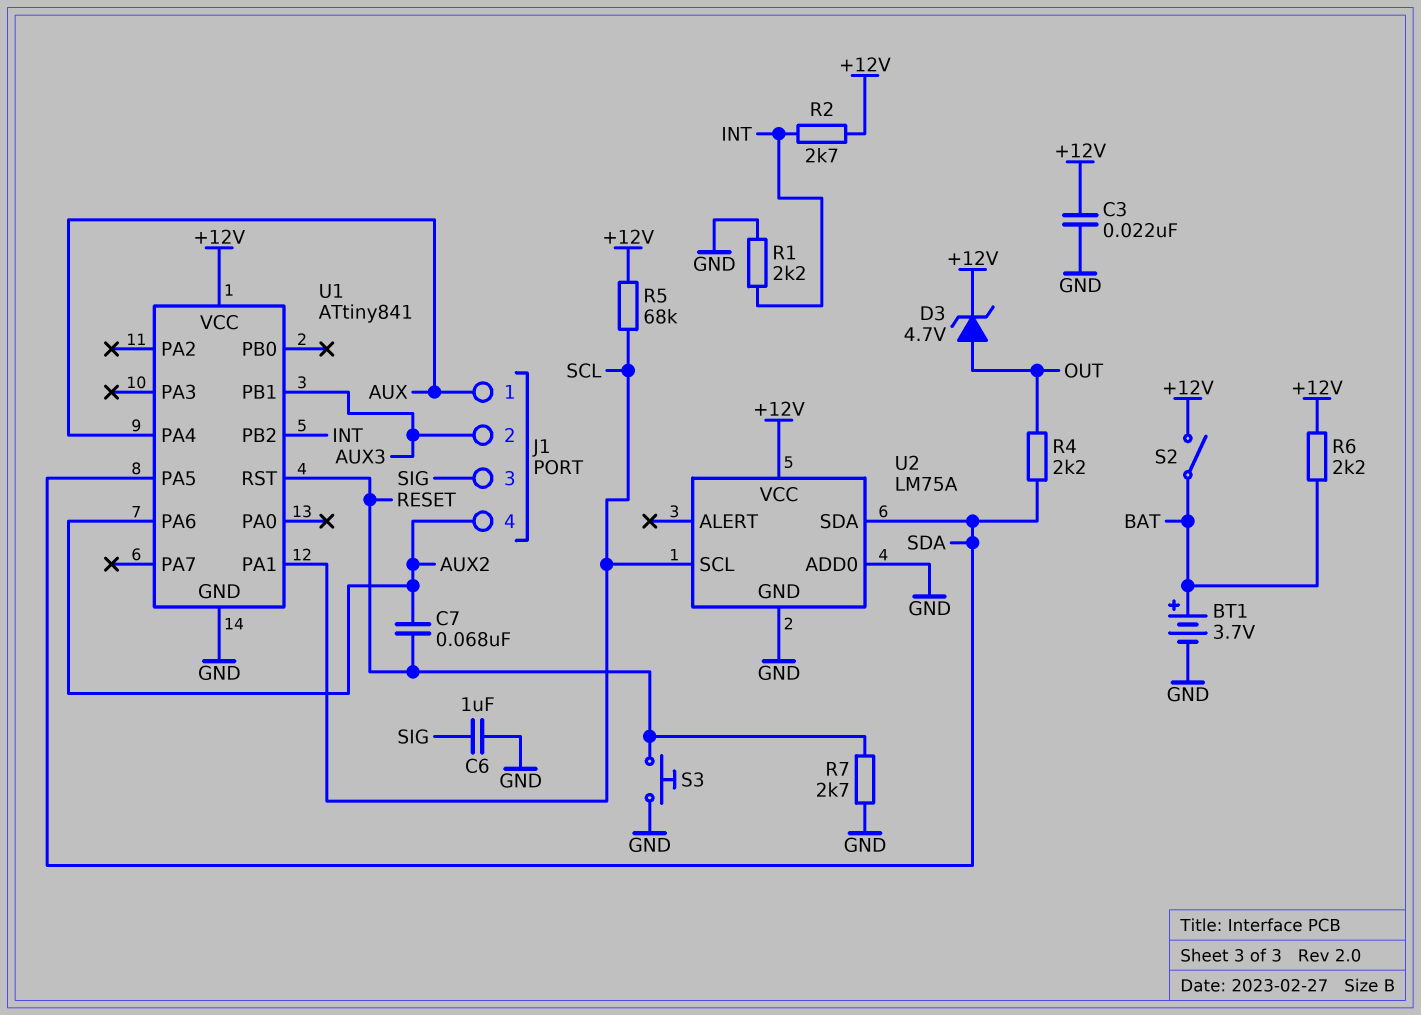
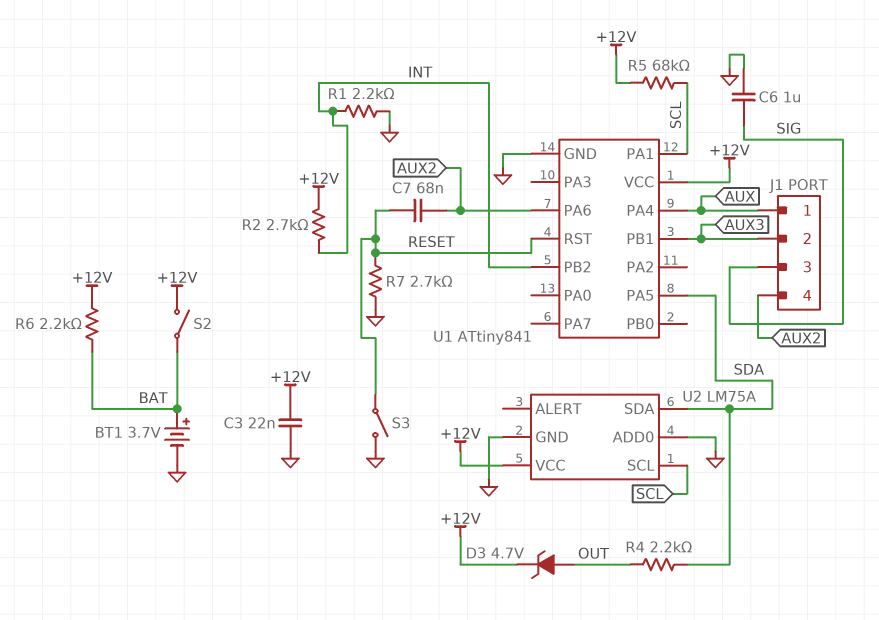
S3: button (GND, RESET) -> switch (GND, RESET)

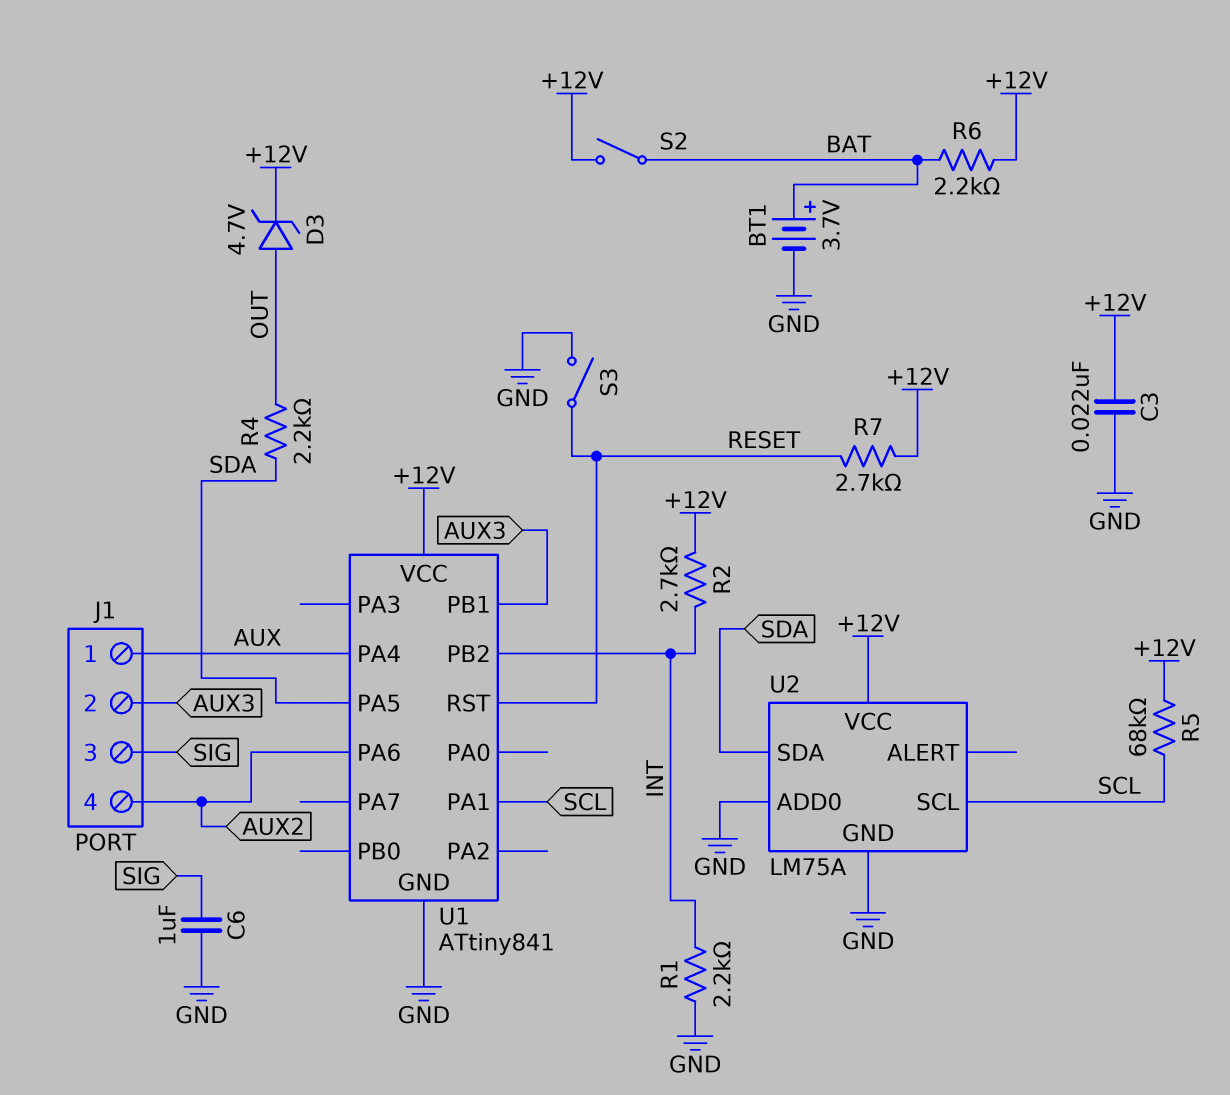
C7: 68nF (AUX2, RESET) -> none
R7: 2.7k (GND, RESET) -> 2.7k (+12V, RESET)

